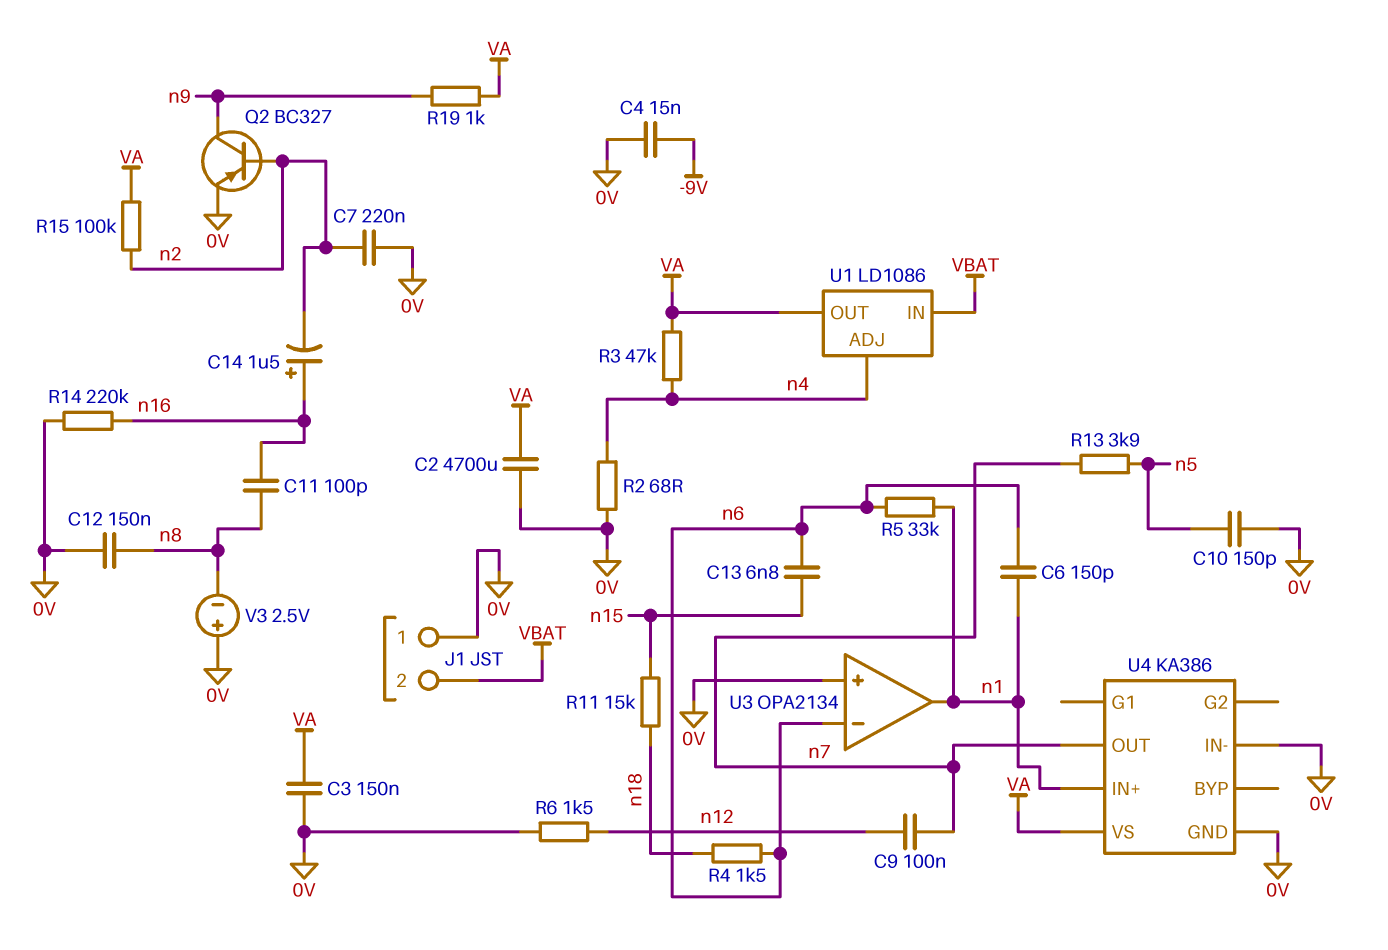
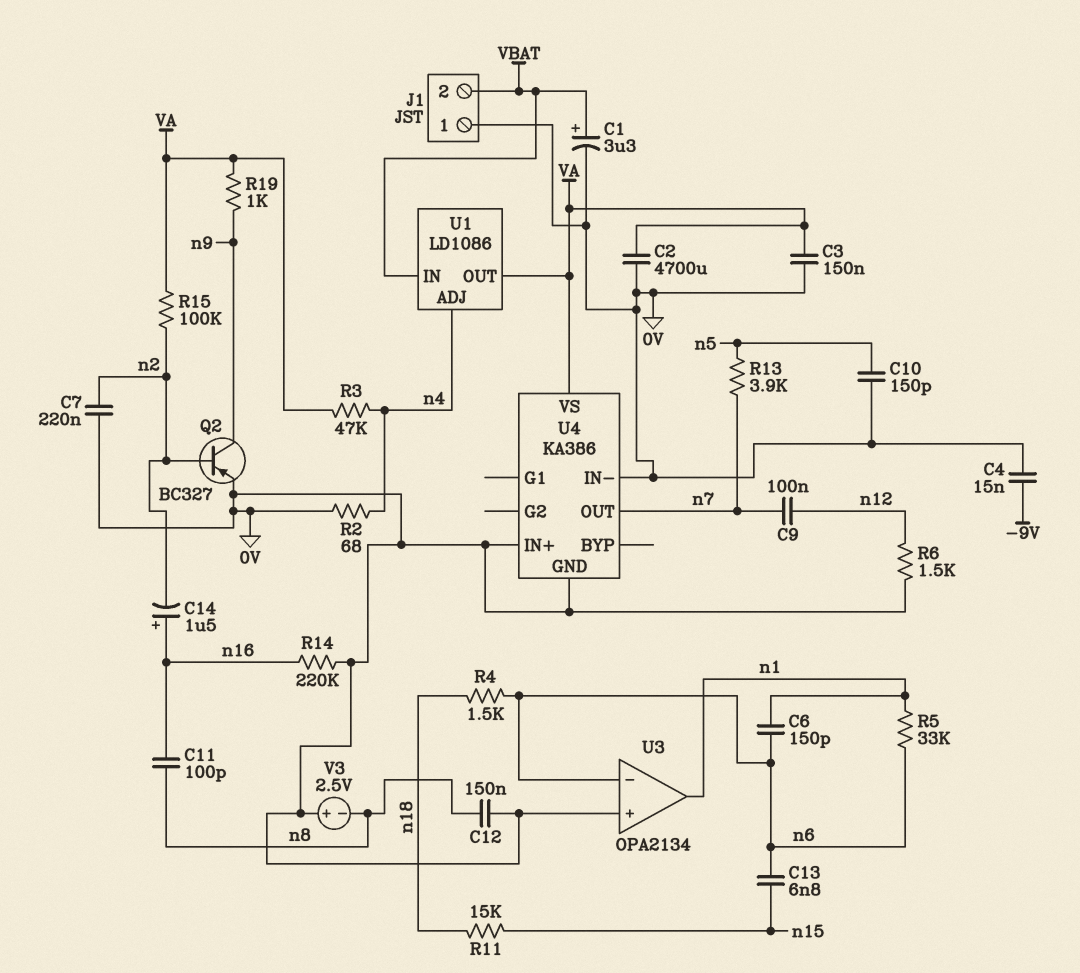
C1: none -> 3.3uF (plus VBAT, minus 0V)
U4 pin IN+: n1 -> 0V

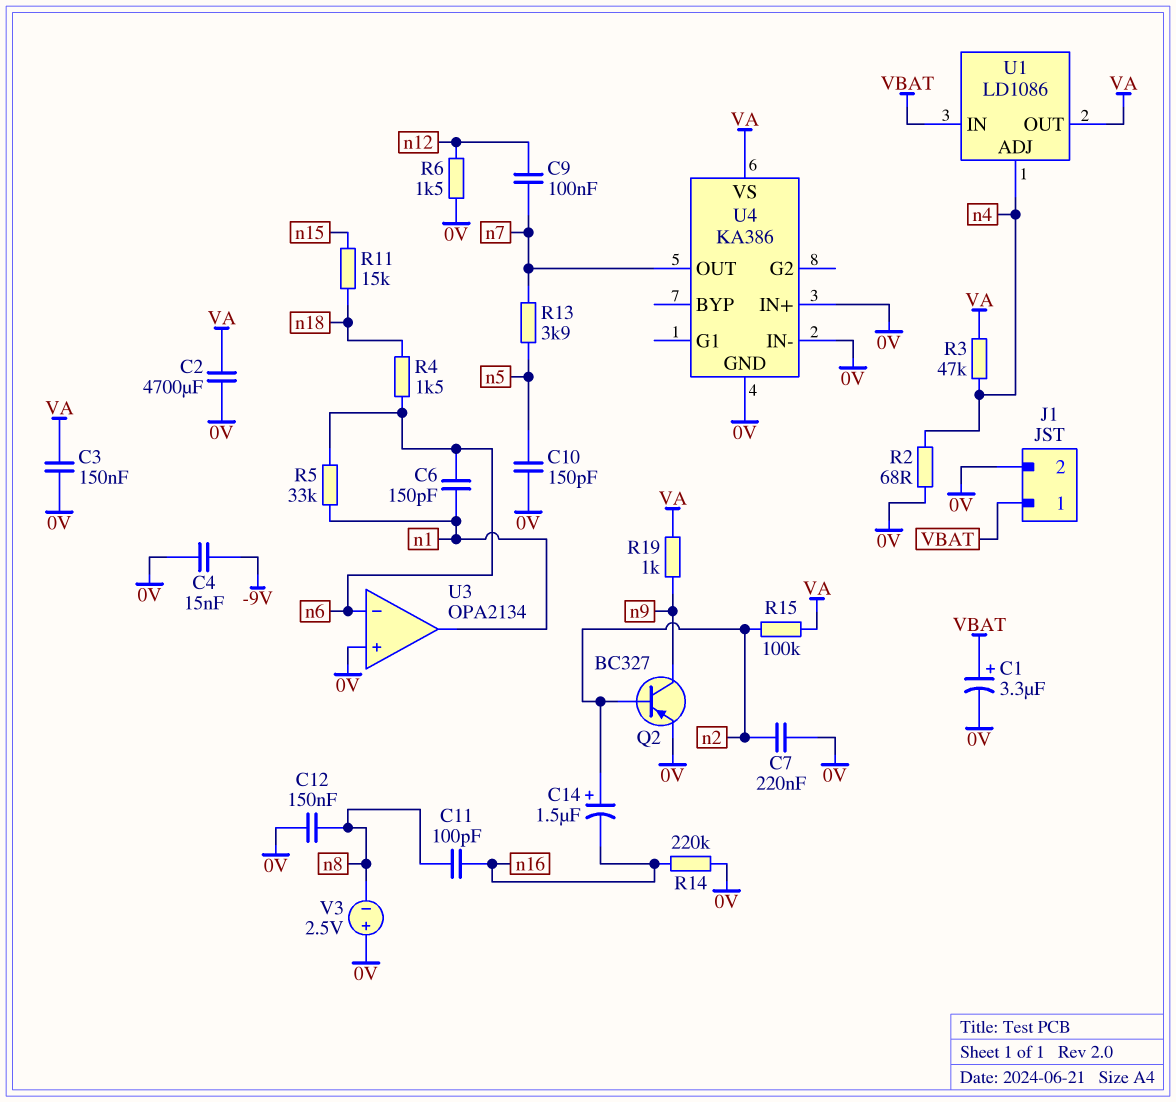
C13: 6.8nF (n6, n15) -> none
C14: 1.5uF (plus n16, minus n2) -> 1.5uF (plus n2, minus n16)
J1 pin 1: 0V -> VBAT
J1 pin 2: VBAT -> 0V

